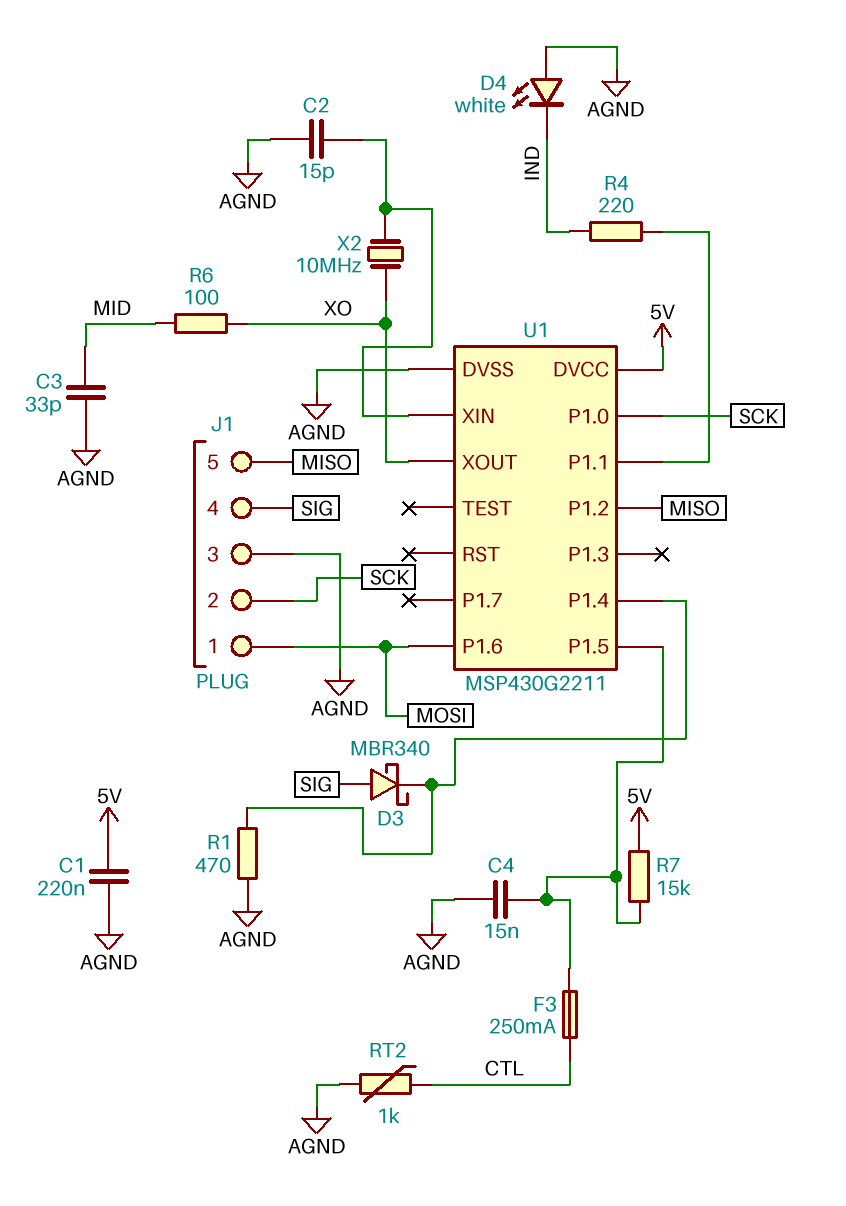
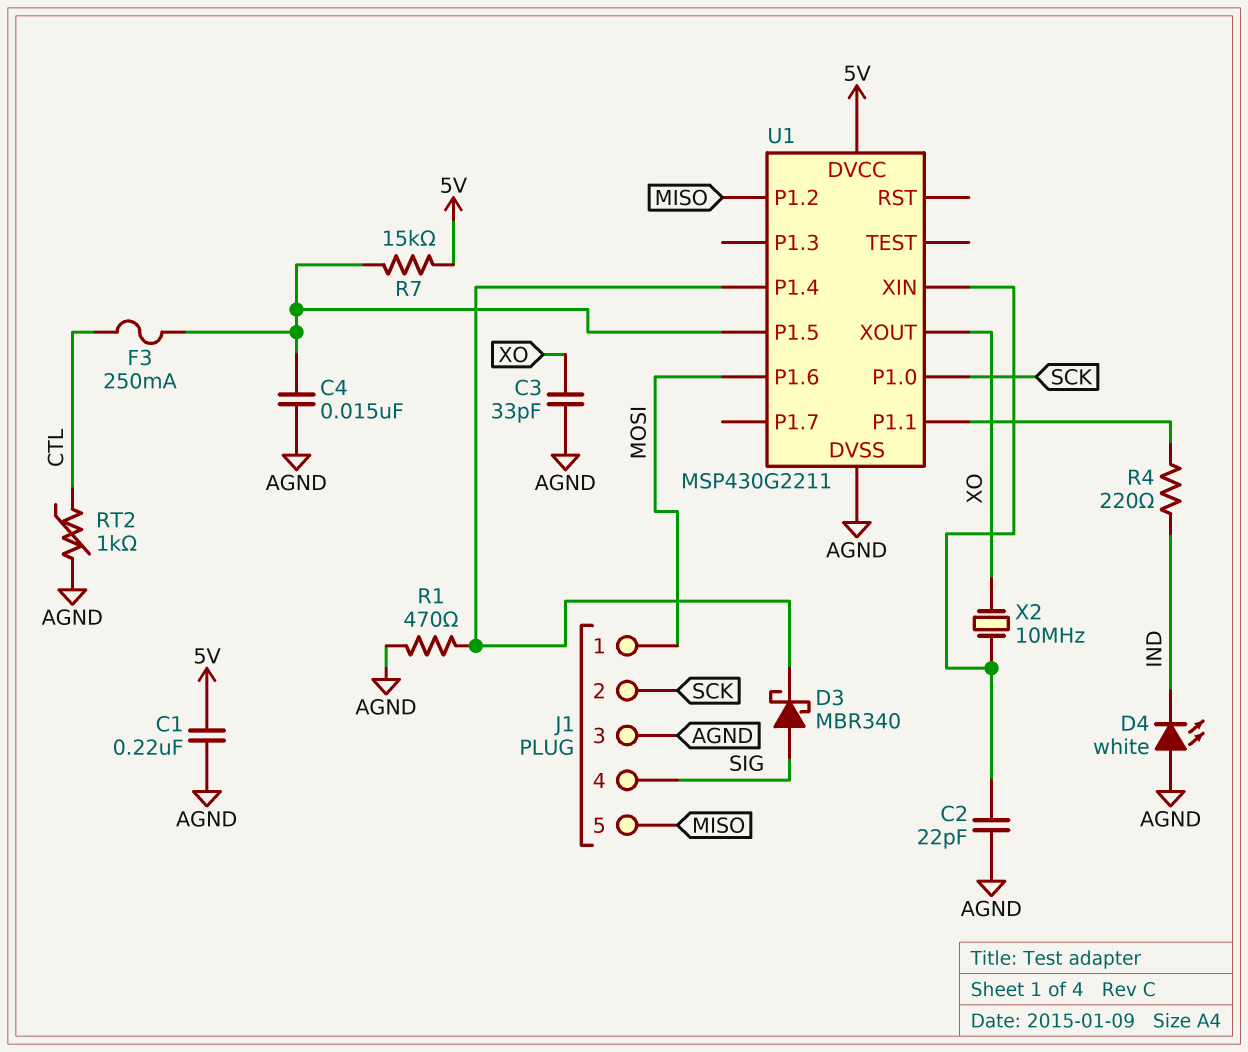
C2: 15pF (AGND, U1/XIN) -> 22pF (AGND, U1/XIN)
C3: 33pF (AGND, MID) -> 33pF (AGND, XO)
R6: 100 (MID, XO) -> none

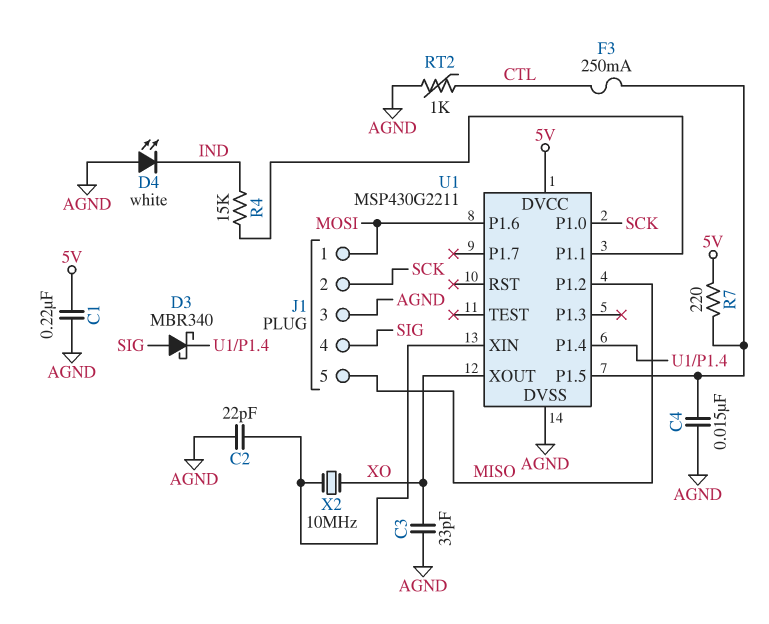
R1: 470 (AGND, U1/P1.4) -> none
R4: 220 (IND, U1/P1.1) -> 15k (IND, U1/P1.1)
R7: 15k (5V, U1/P1.5) -> 220 (5V, U1/P1.5)

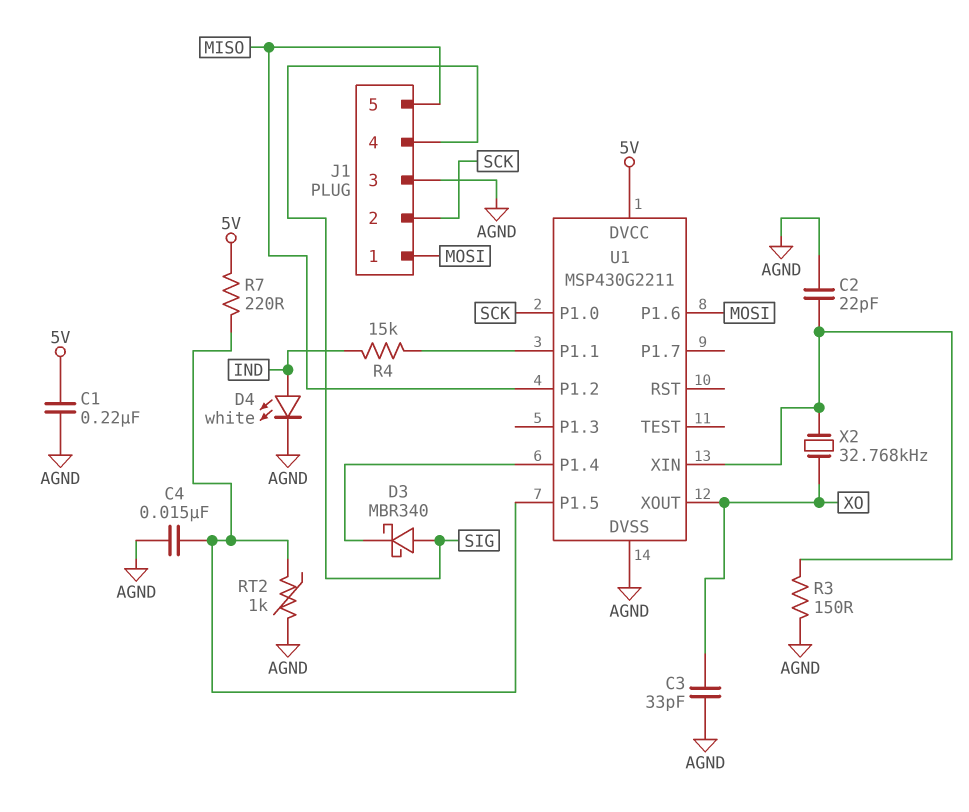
D4: LED white (A AGND, K IND) -> LED white (A IND, K AGND)
F3: 250mA (CTL, U1/P1.5) -> none
R3: none -> 150 (AGND, U1/XIN)
RT2: 1k (AGND, CTL) -> 1k (AGND, U1/P1.5)
X2: 10MHz (U1/XIN, XO) -> 32.768kHz (U1/XIN, XO)

